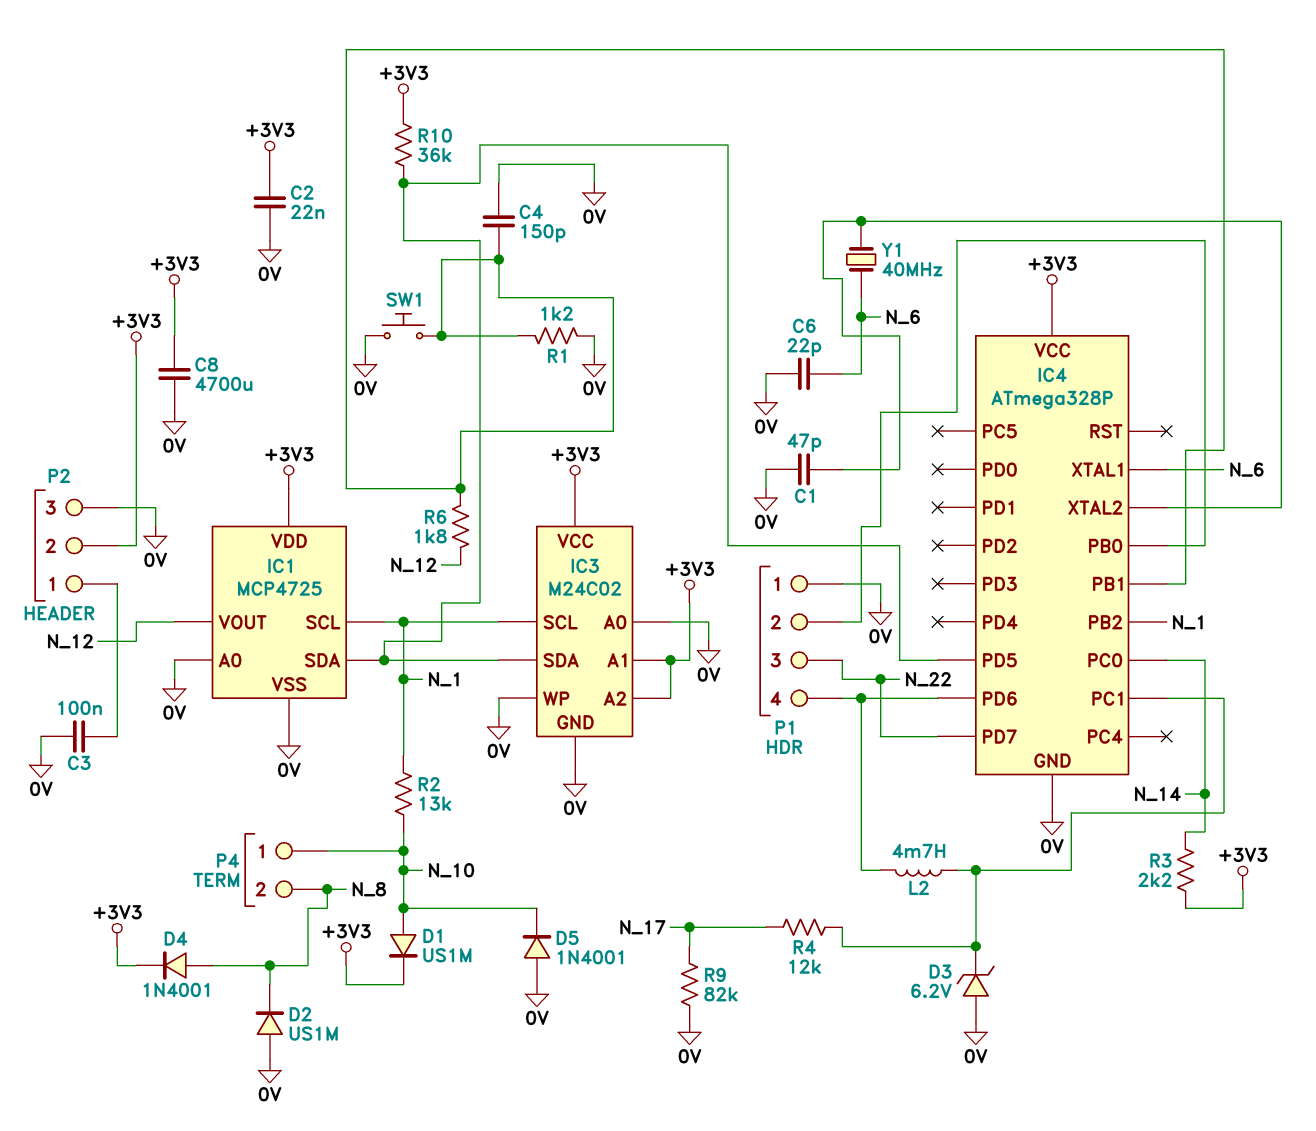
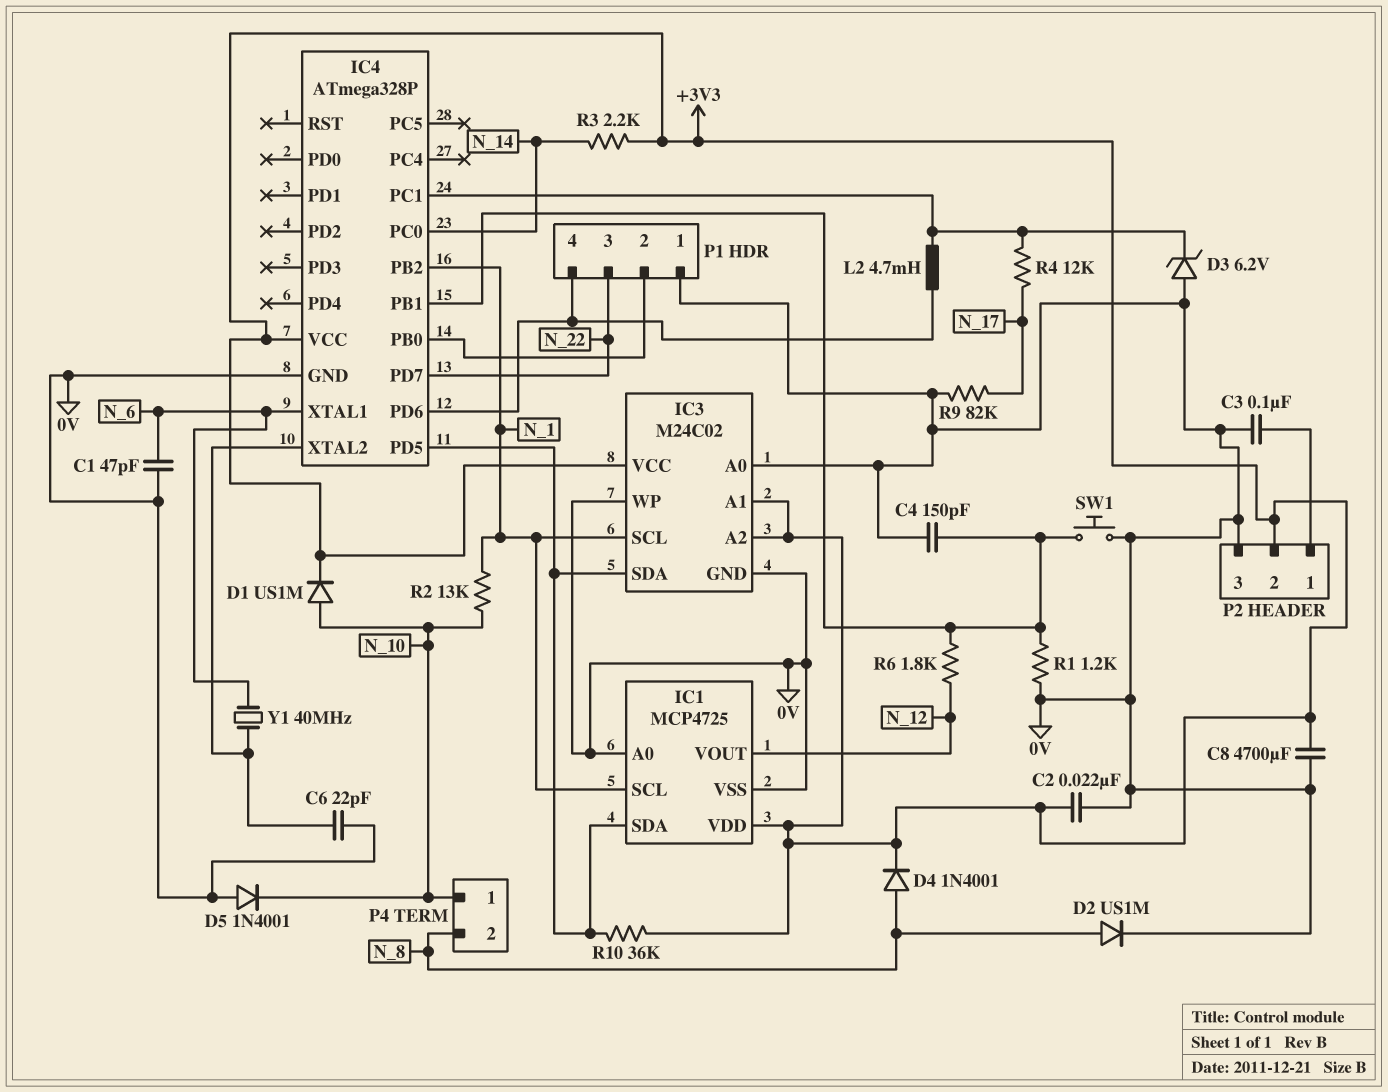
C1: 47pF (0V, IC4/XTAL2) -> 47pF (0V, N_6)
C6: 22pF (0V, N_6) -> 22pF (0V, IC4/XTAL2)
D2: diode US1M (A 0V, K N_8) -> diode US1M (A N_8, K 0V)

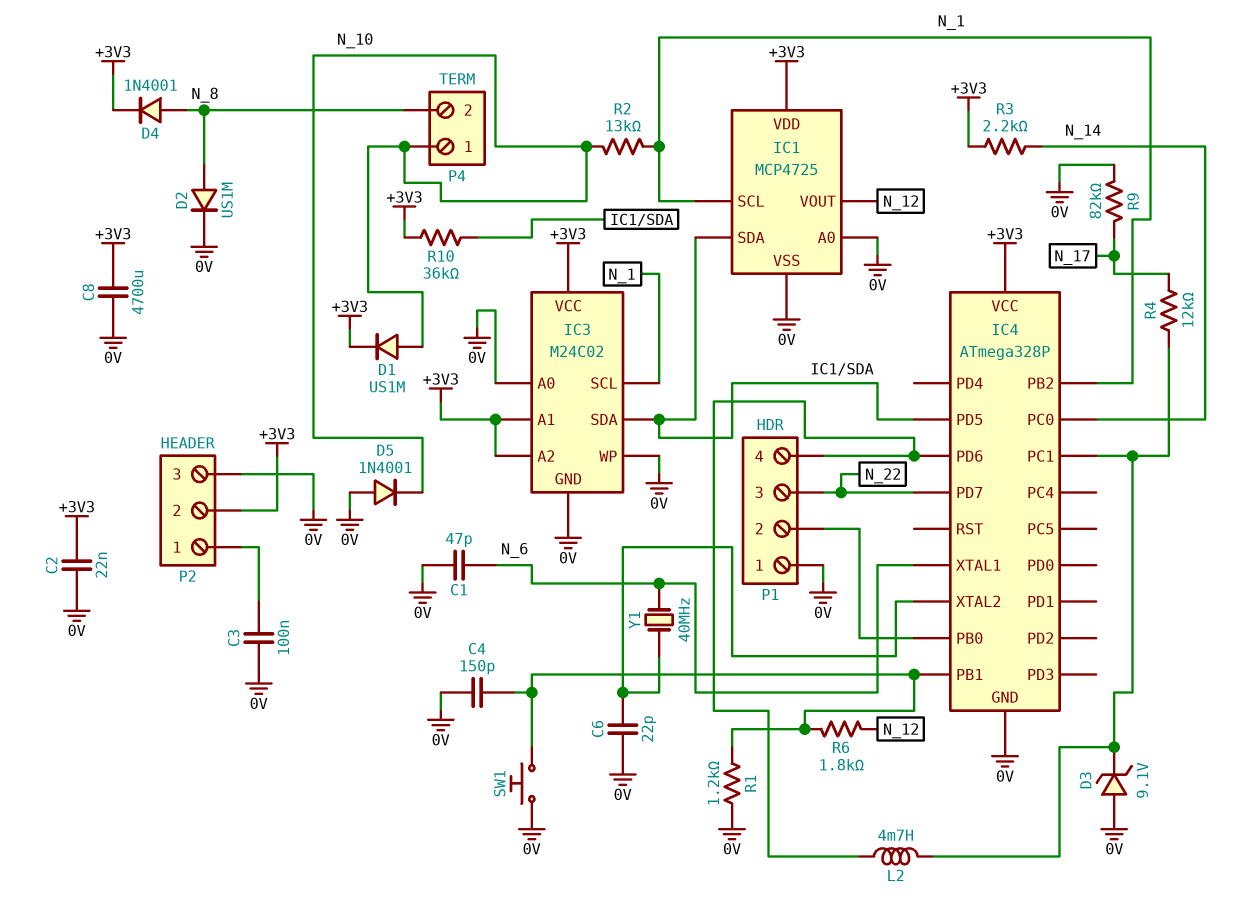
D3: zener 6.2V (A 0V, K IC4/PC1) -> zener 9.1V (A 0V, K IC4/PC1)

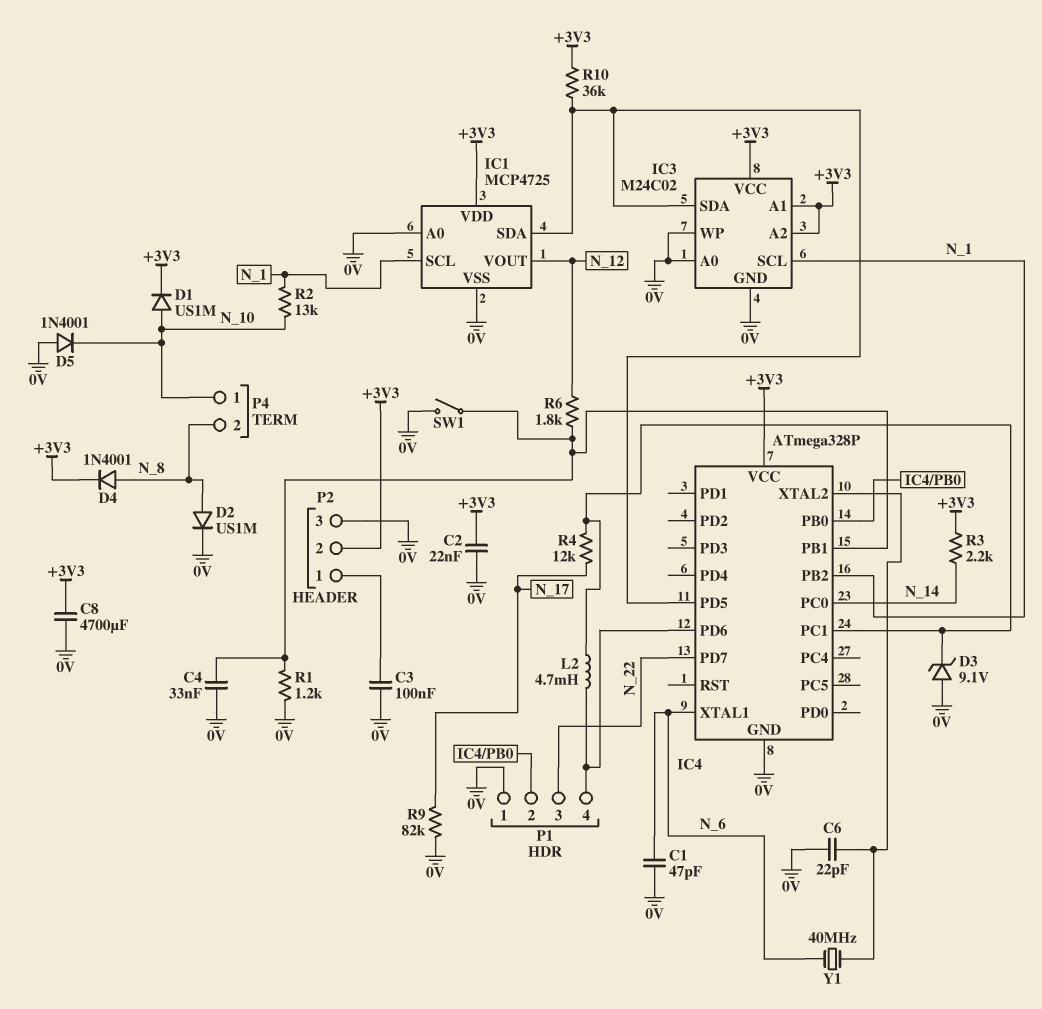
C4: 150pF (0V, IC4/PB1) -> 33nF (0V, IC4/PB1)
SW1: button (0V, IC4/PB1) -> switch (0V, IC4/PB1)

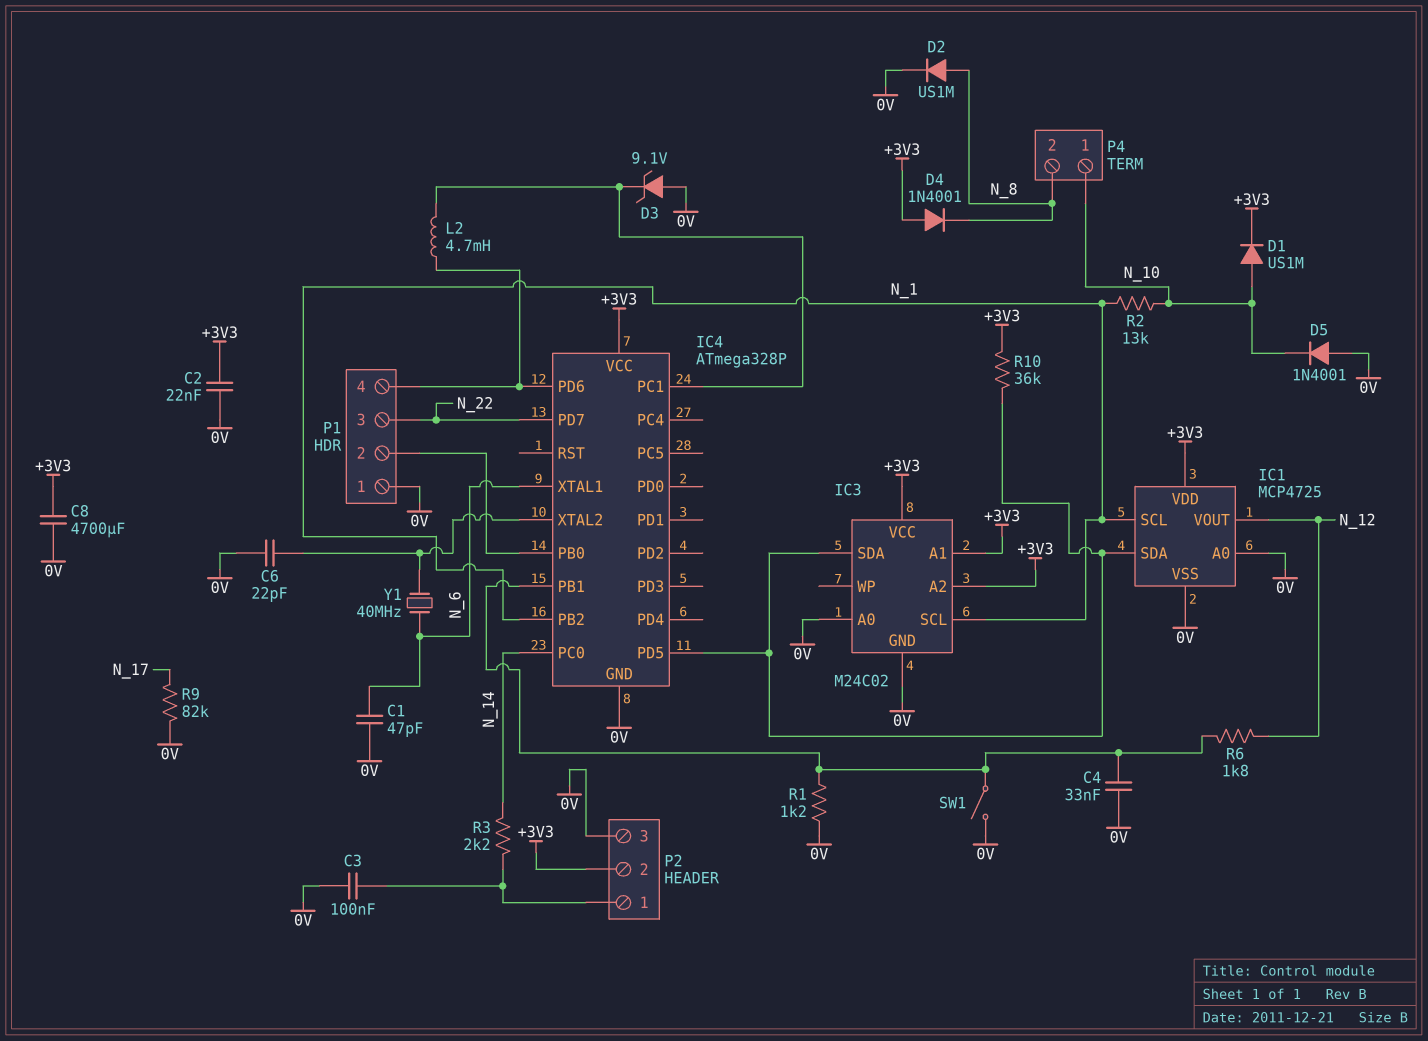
D4: diode 1N4001 (A N_8, K +3V3) -> diode 1N4001 (A +3V3, K N_8)
IC3 pin WP: 0V -> none
R3: 2.2k (+3V3, N_14) -> 2.2k (N_14, P2/1)
R4: 12k (IC4/PC1, N_17) -> none

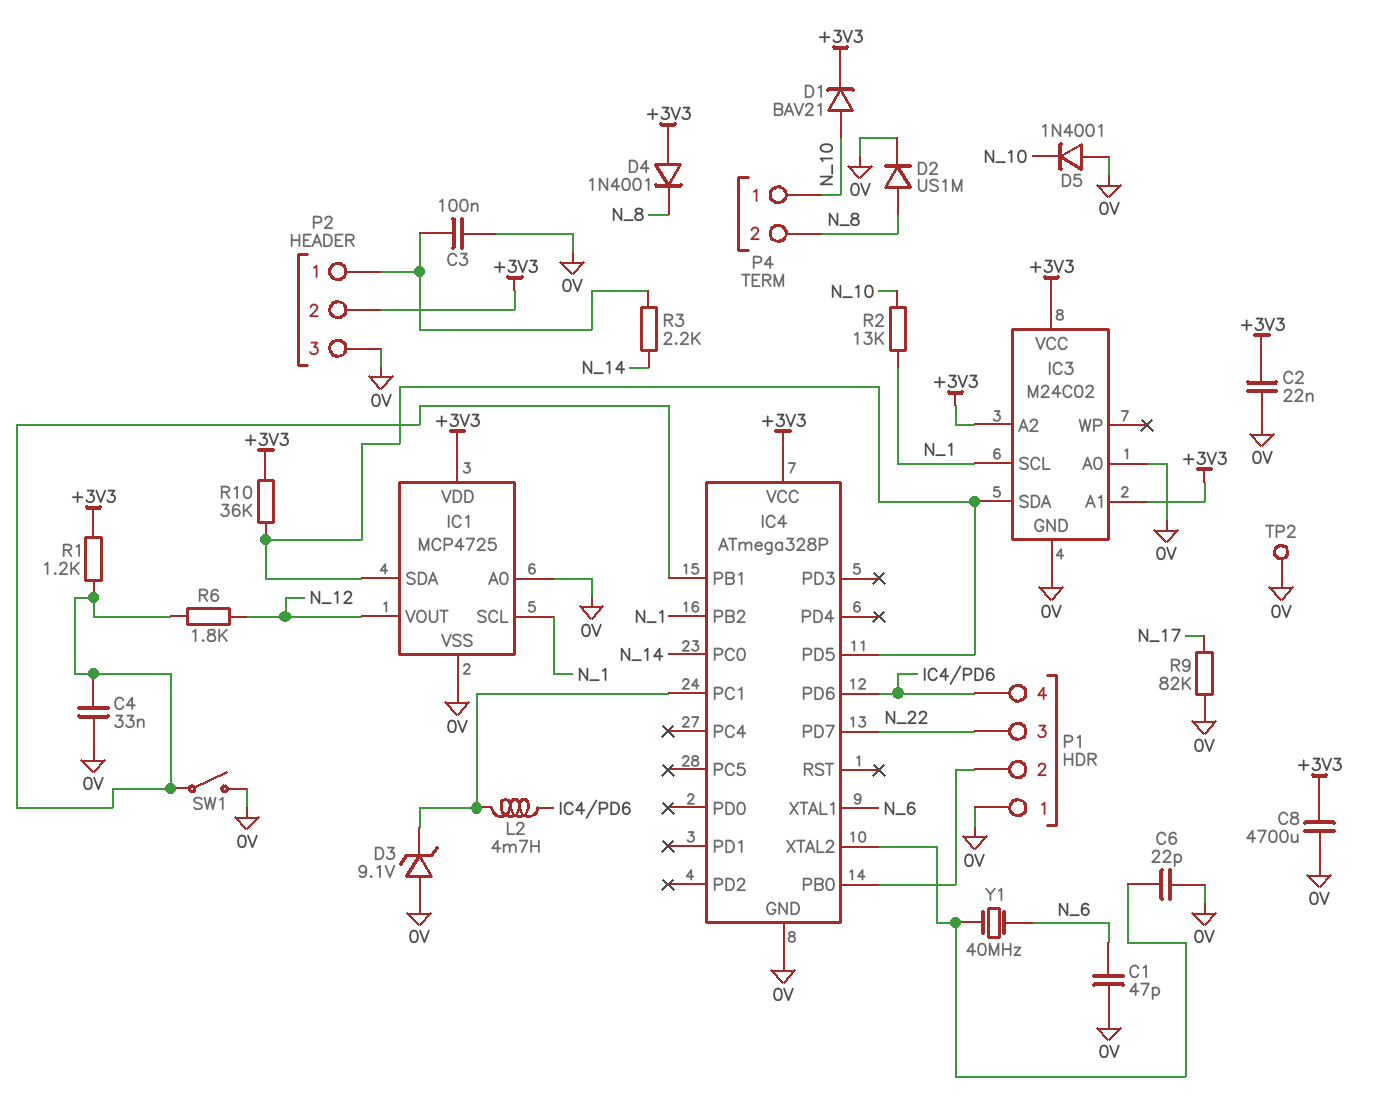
D1: diode US1M (A N_10, K +3V3) -> diode BAV21 (A N_10, K +3V3)
R1: 1.2k (0V, IC4/PB1) -> 1.2k (+3V3, IC4/PB1)
TP2: none -> test point (0V)

